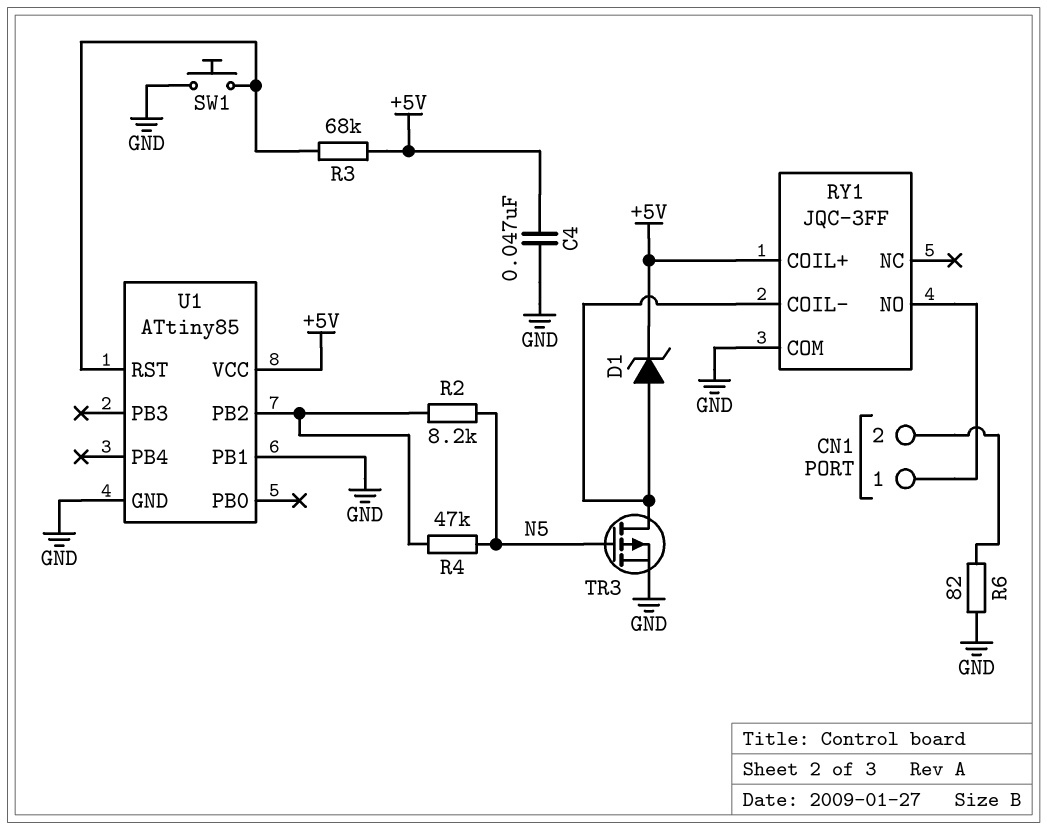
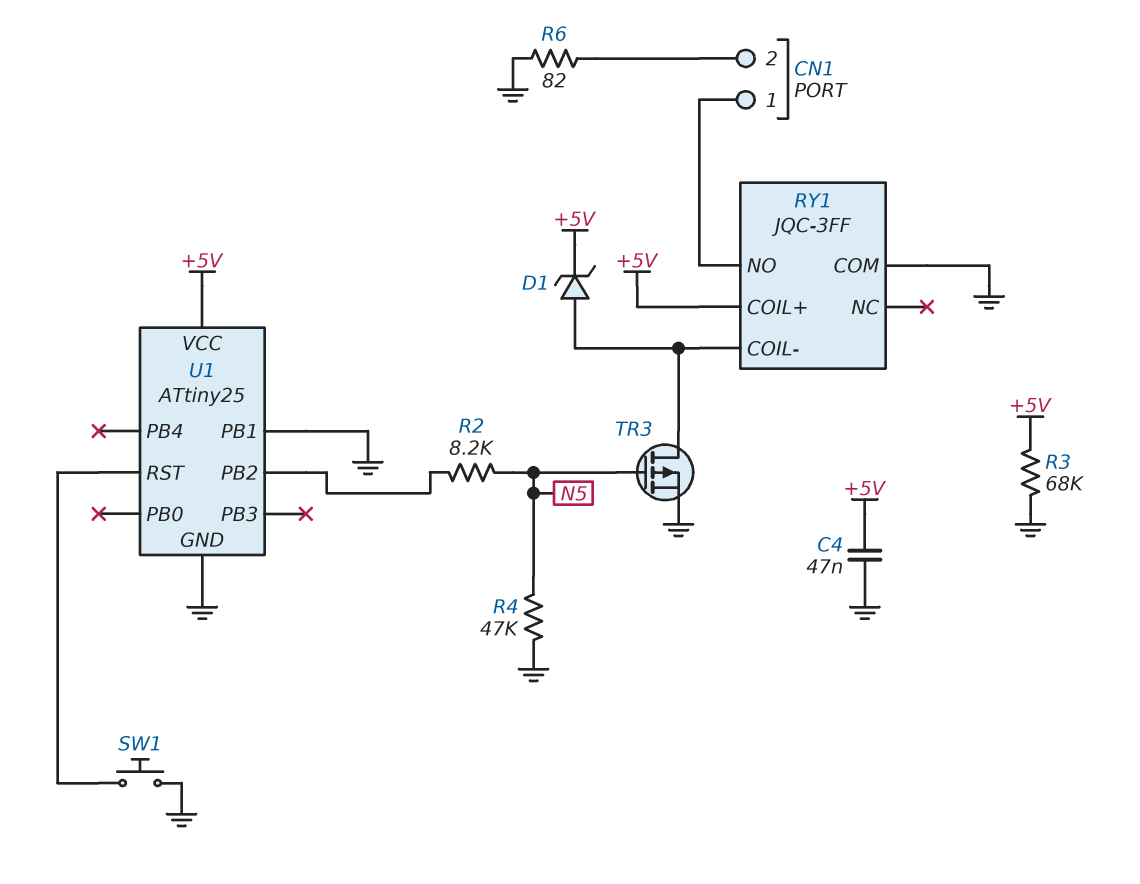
R3: 68k (+5V, U1/RST) -> 68k (+5V, GND)
R4: 47k (N5, U1/PB2) -> 47k (GND, N5)
U1: ATtiny85 -> ATtiny25

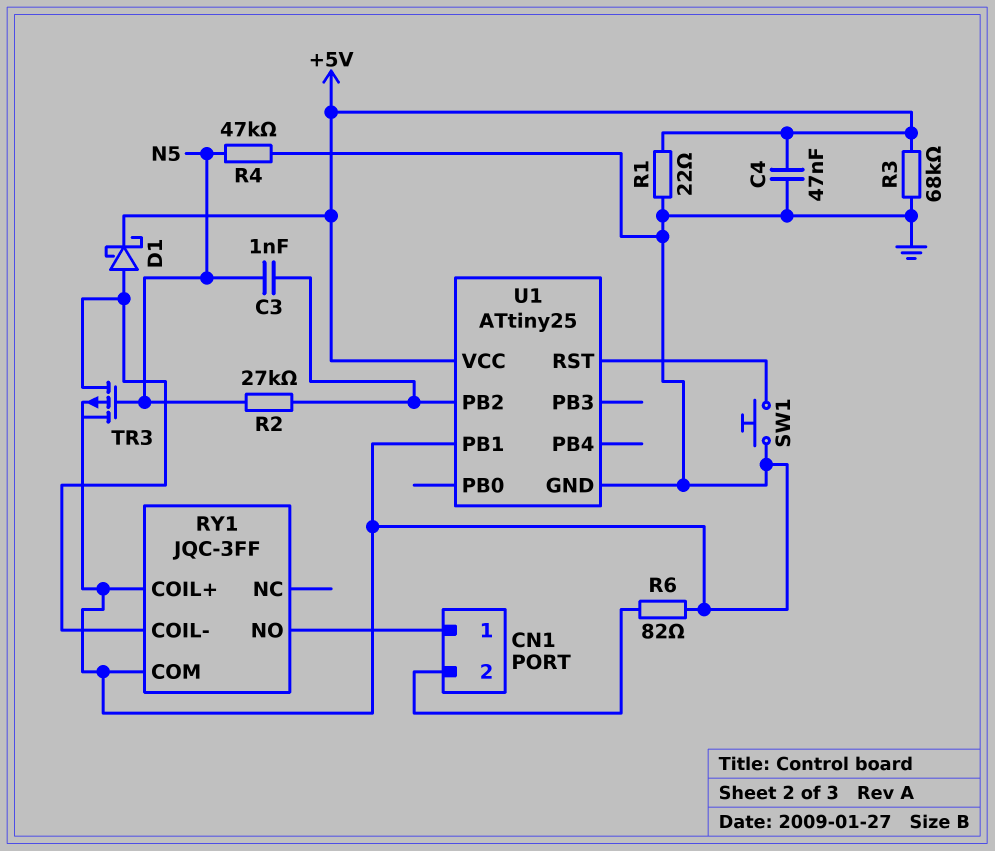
C3: none -> 1nF (N5, U1/PB2)
D1: zener (A RY1/COIL-, K +5V) -> schottky (A RY1/COIL-, K +5V)
R1: none -> 22 (+5V, GND)
R2: 8.2k (N5, U1/PB2) -> 27k (N5, U1/PB2)
RY1 pin COIL+: +5V -> GND

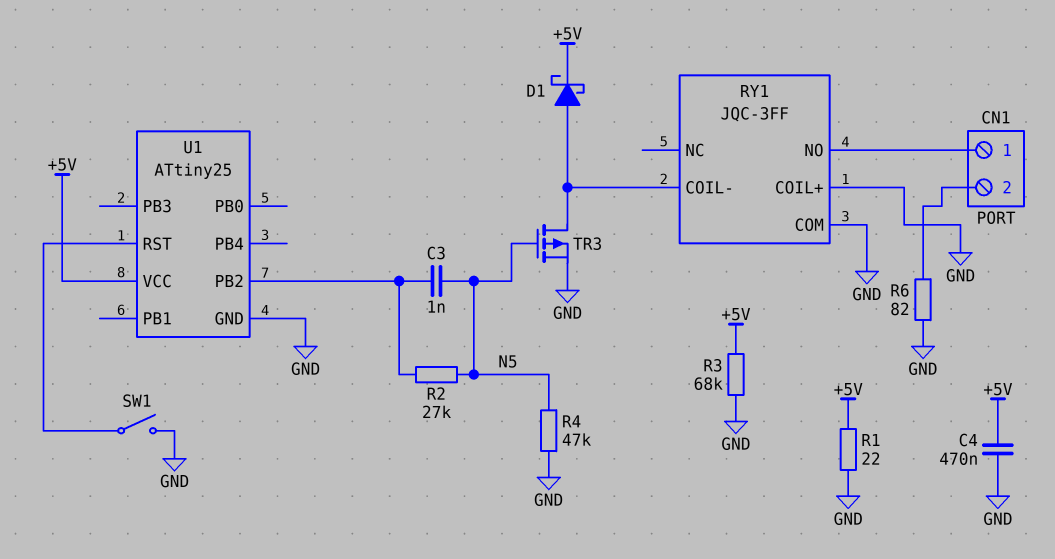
C4: 47nF (+5V, GND) -> 470nF (+5V, GND)
SW1: button (GND, U1/RST) -> switch (GND, U1/RST)
U1 pin PB1: GND -> none

